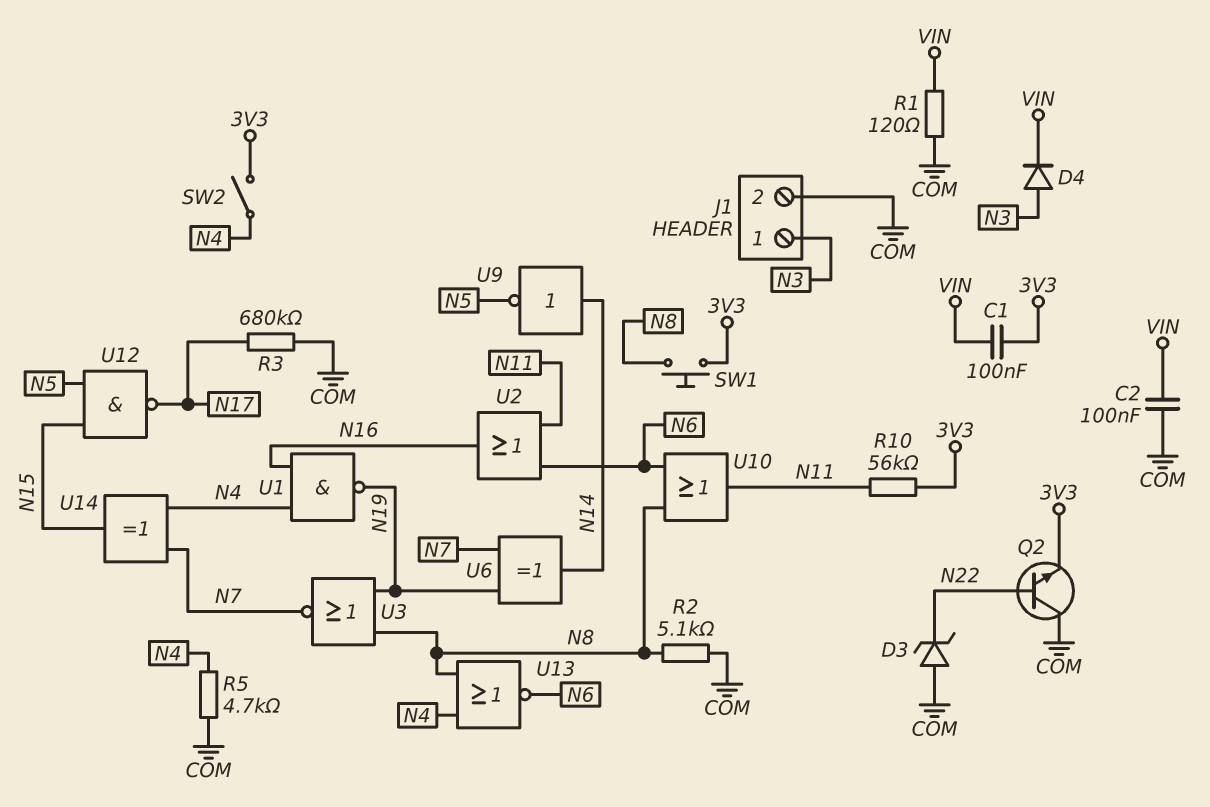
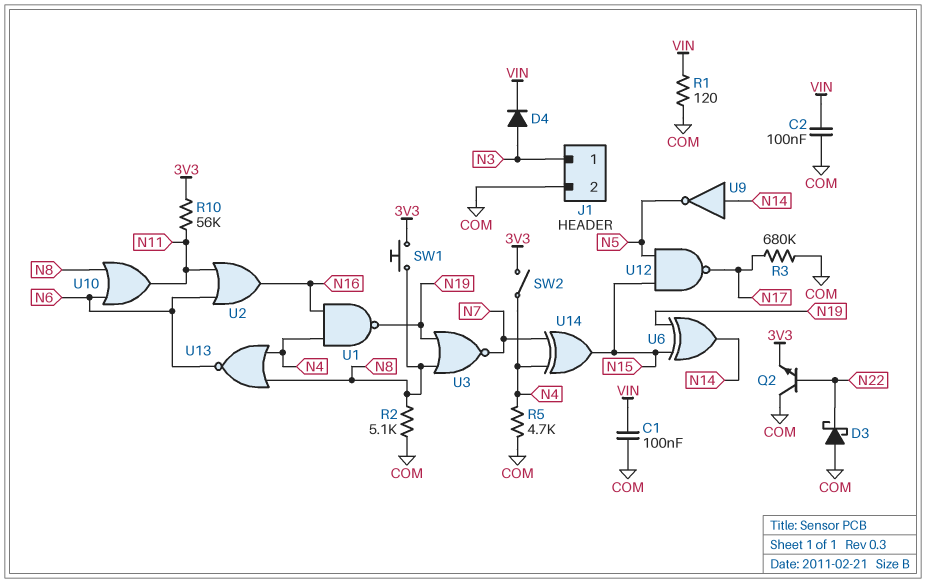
C1: 100nF (3V3, VIN) -> 100nF (COM, VIN)
D3: zener (A COM, K N22) -> schottky (A COM, K N22)
U6: XOR (in N7, in N19, out N14) -> XOR (in N15, in N19, out N14)

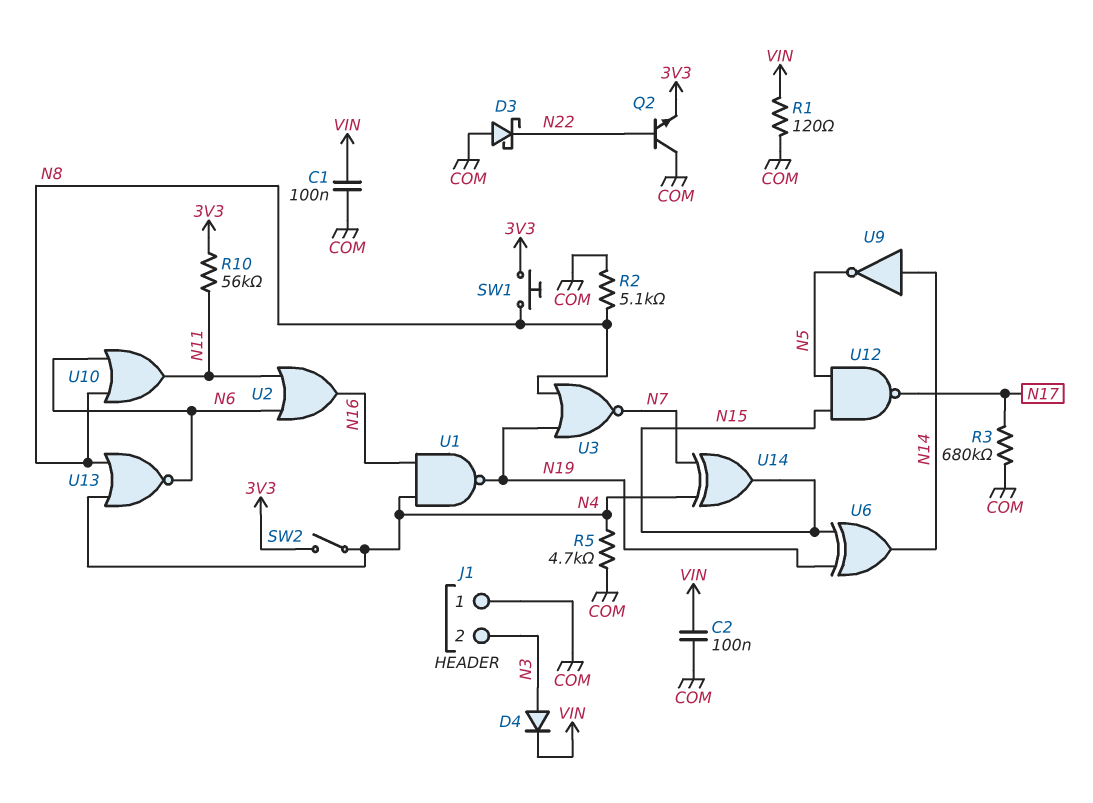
J1 pin 1: N3 -> COM
J1 pin 2: COM -> N3

